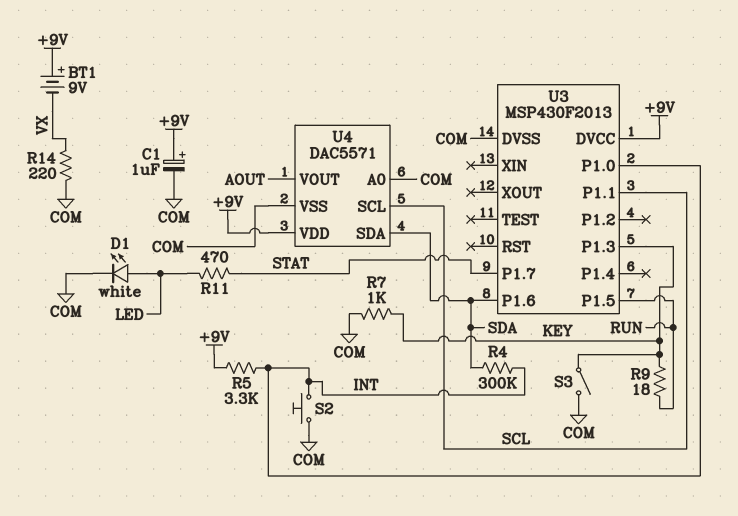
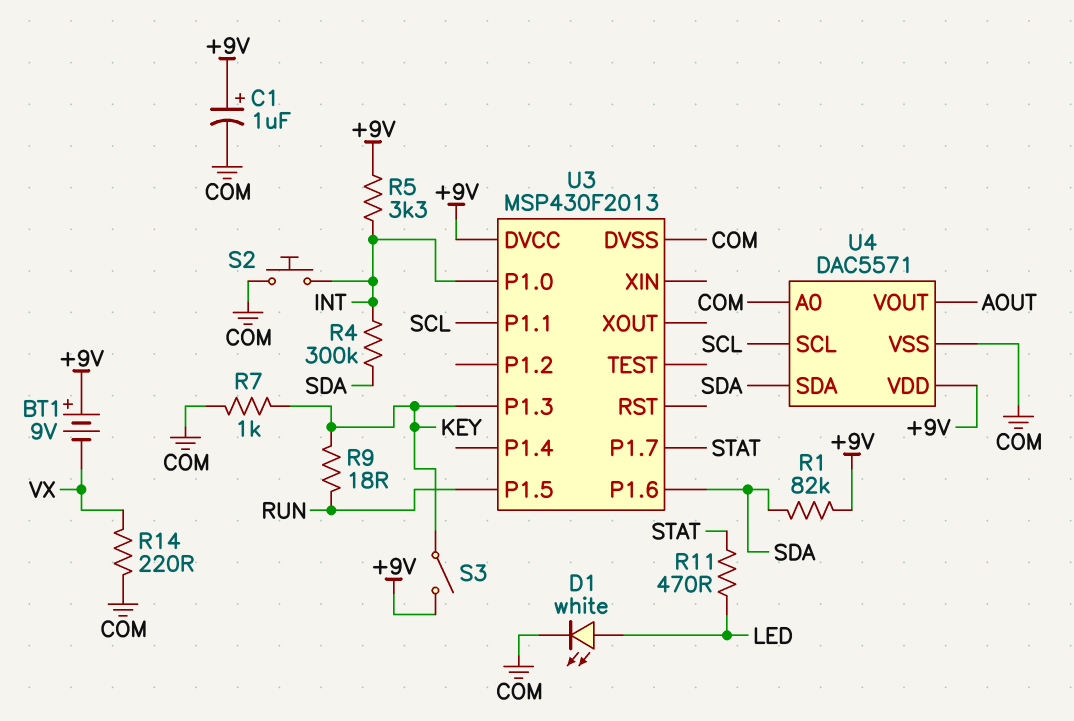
R1: none -> 82k (+9V, SDA)
S3: switch (COM, KEY) -> switch (+9V, KEY)

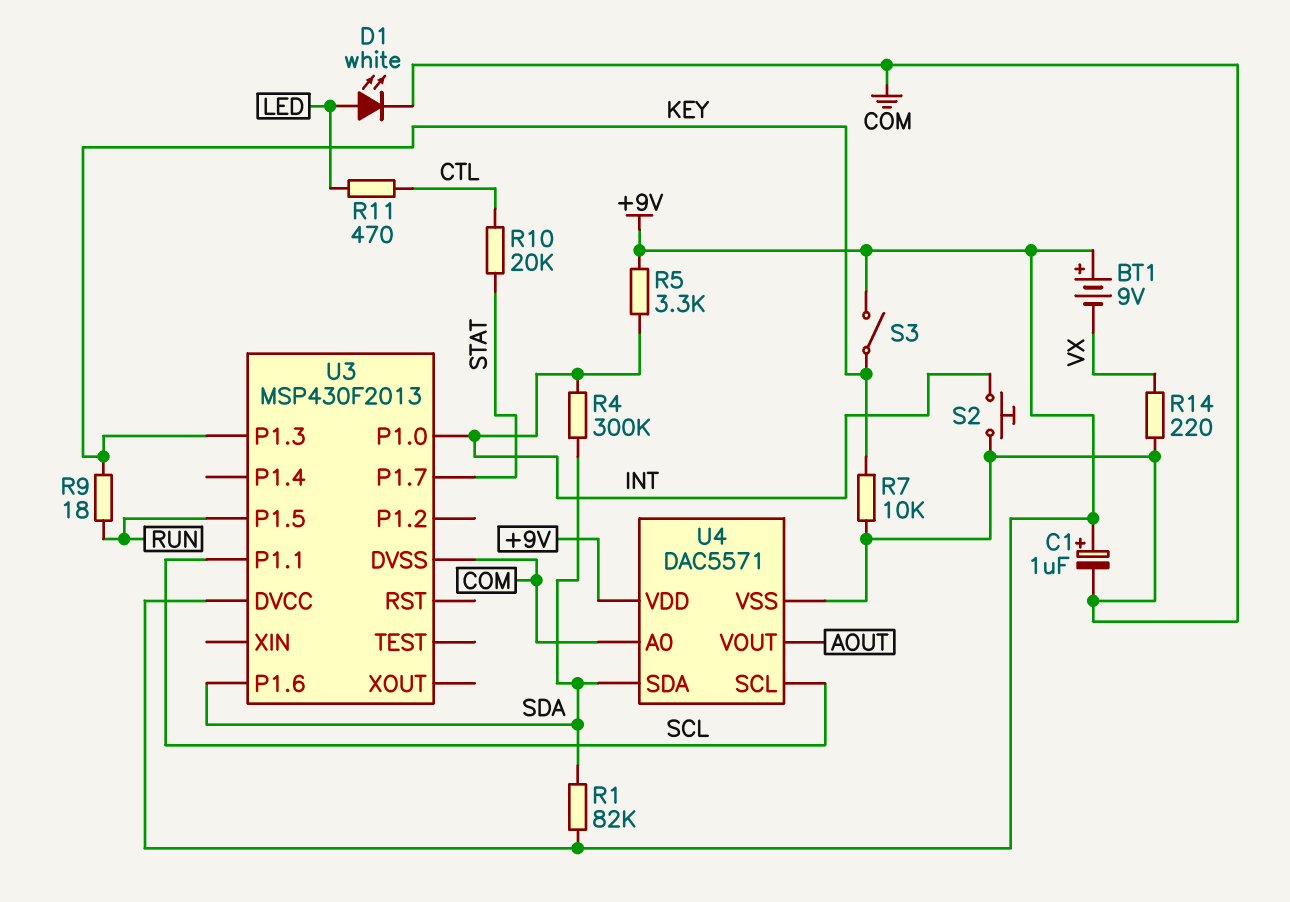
R7: 1k (COM, KEY) -> 10k (COM, KEY)
R10: none -> 20k (CTL, STAT)
R11: 470 (LED, STAT) -> 470 (CTL, LED)

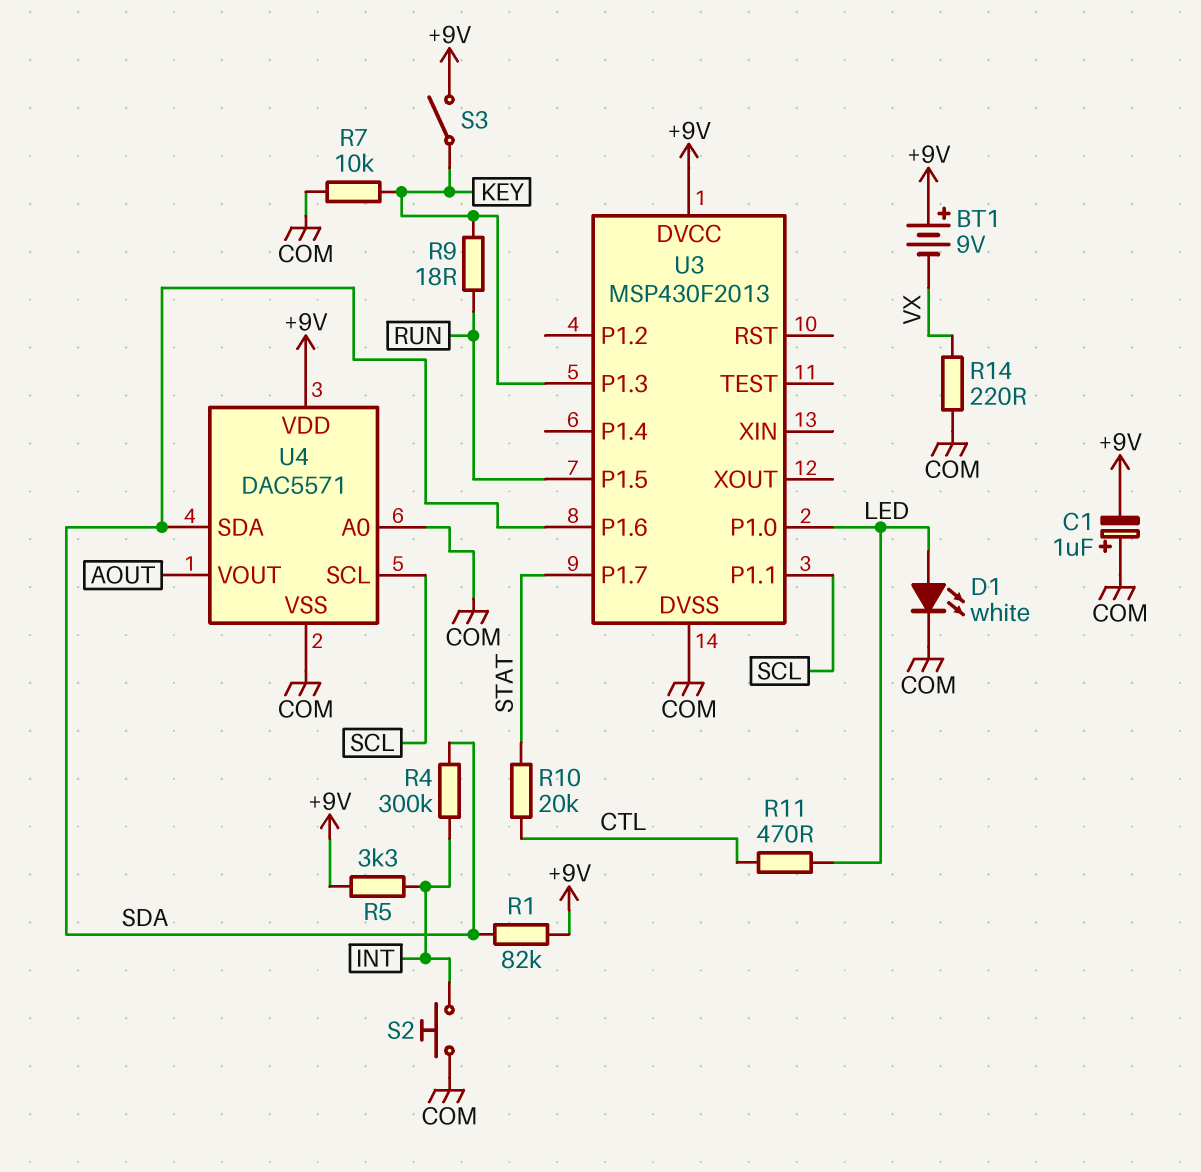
C1: 1uF (plus +9V, minus COM) -> 1uF (plus COM, minus +9V)
U3 pin P1.0: INT -> LED

